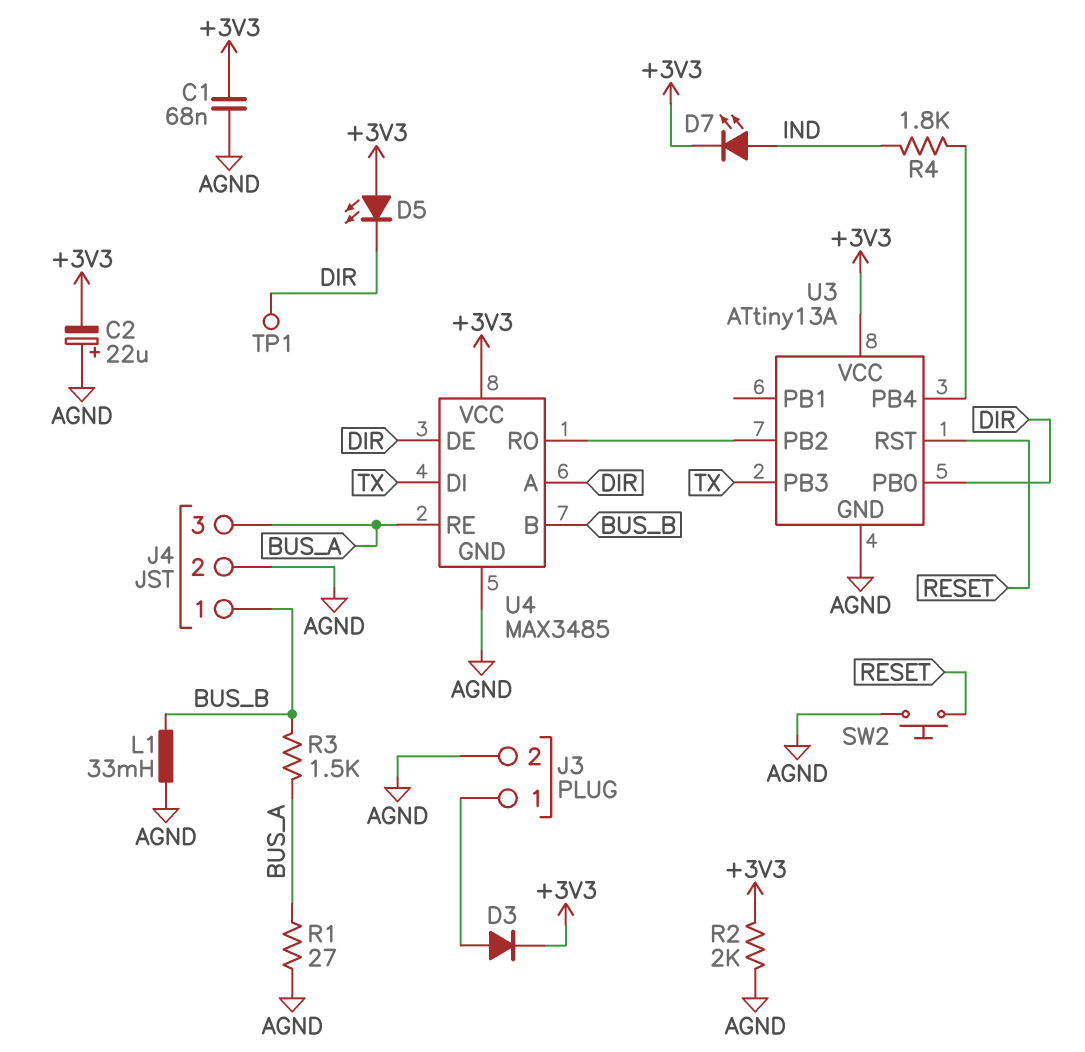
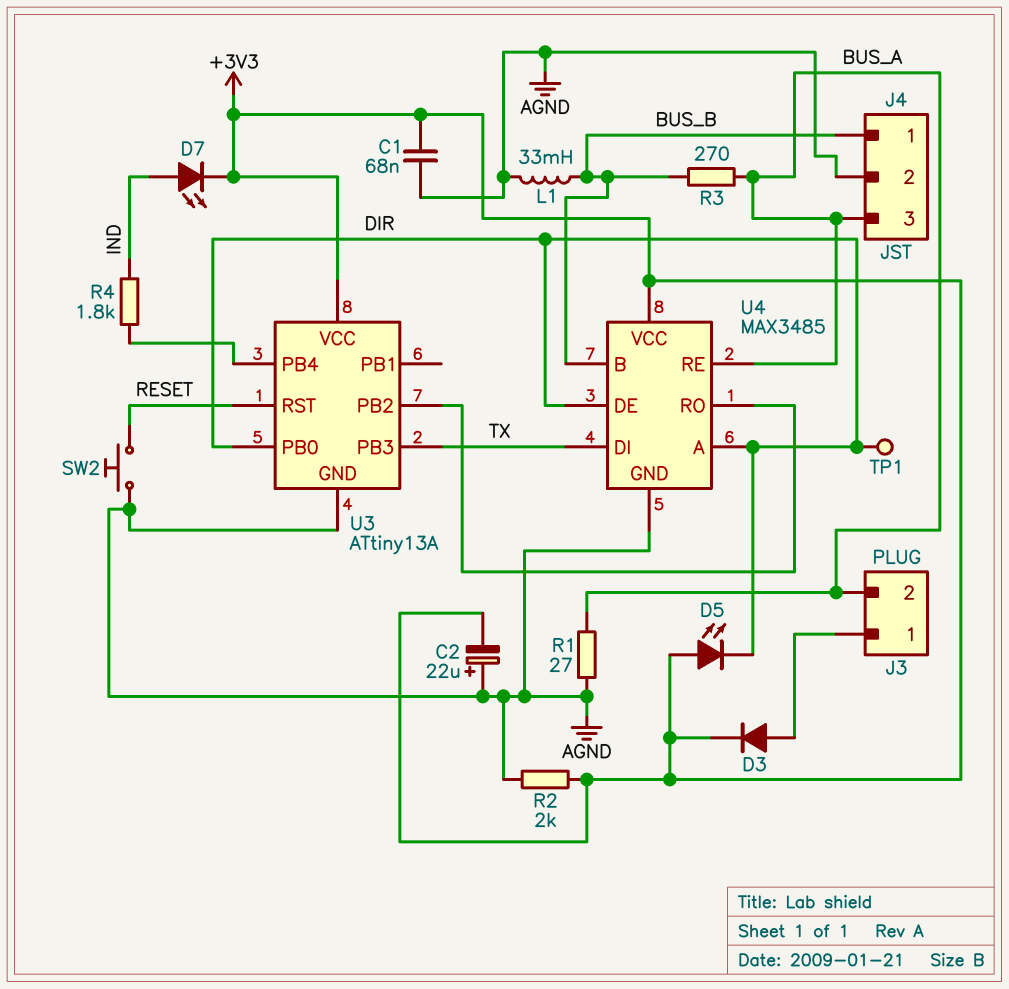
J3 pin 2: AGND -> BUS_A
R3: 1.5k (BUS_A, BUS_B) -> 270 (BUS_A, BUS_B)

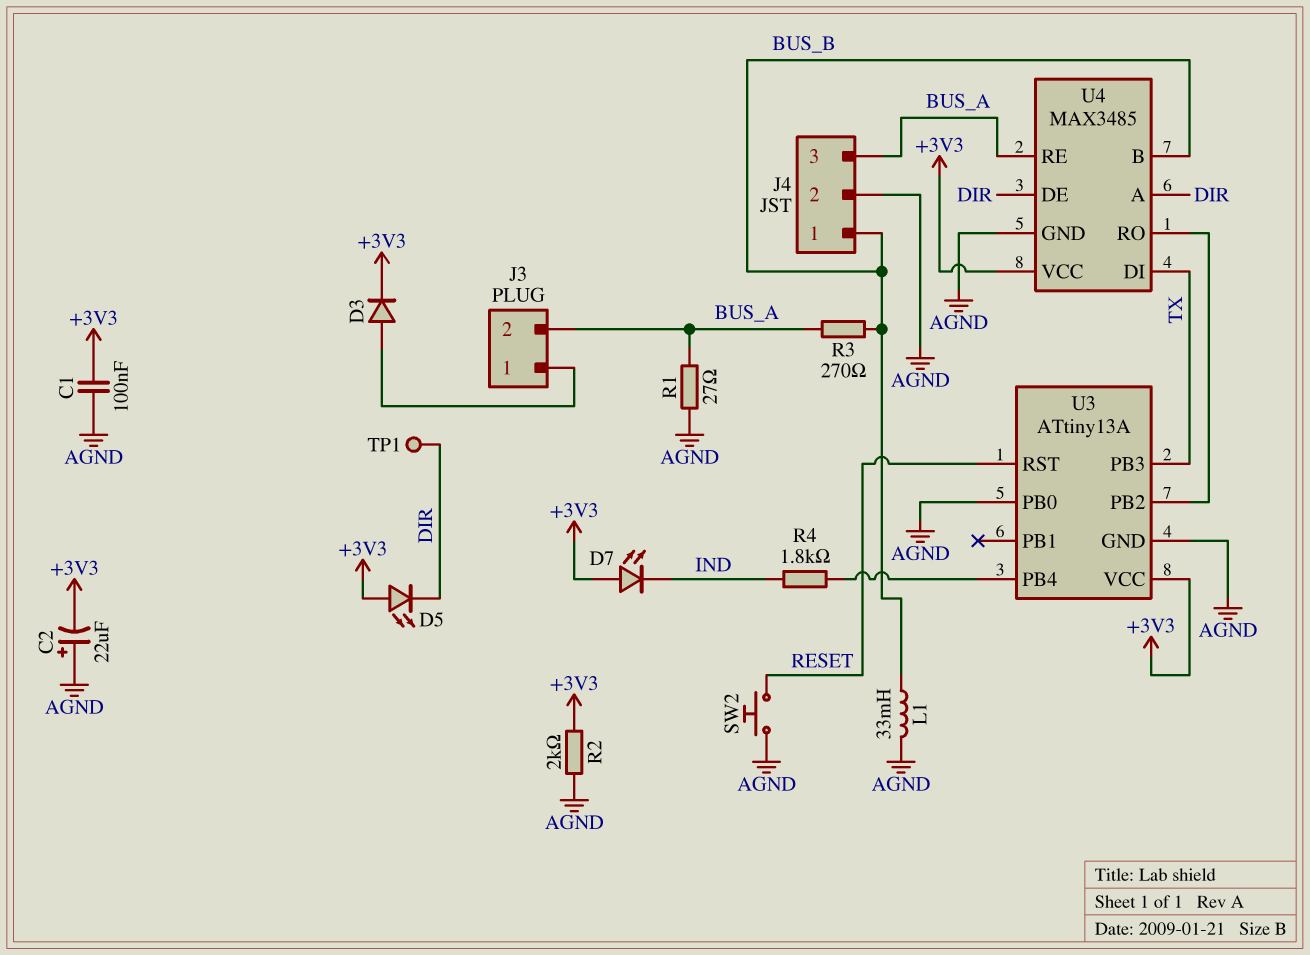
C1: 68nF (+3V3, AGND) -> 100nF (+3V3, AGND)
D7: LED (A IND, K +3V3) -> LED (A +3V3, K IND)
U3 pin PB0: DIR -> AGND

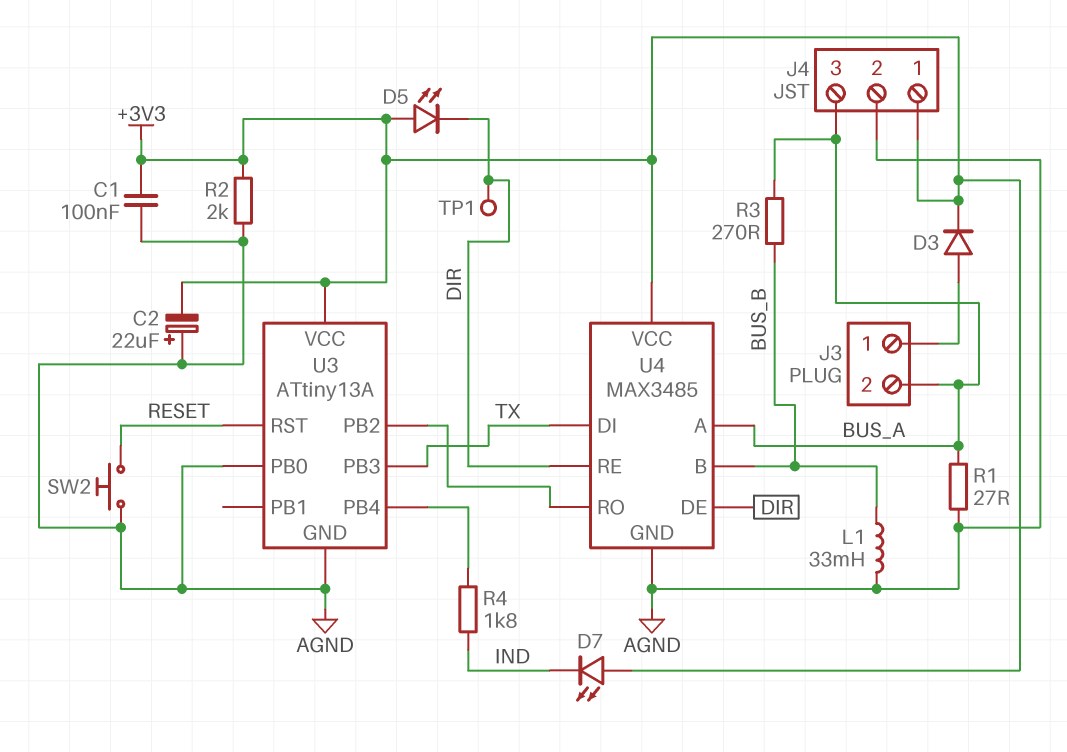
J4 pin 1: BUS_B -> +3V3
U4 pin A: DIR -> BUS_A
U4 pin RE: BUS_A -> DIR

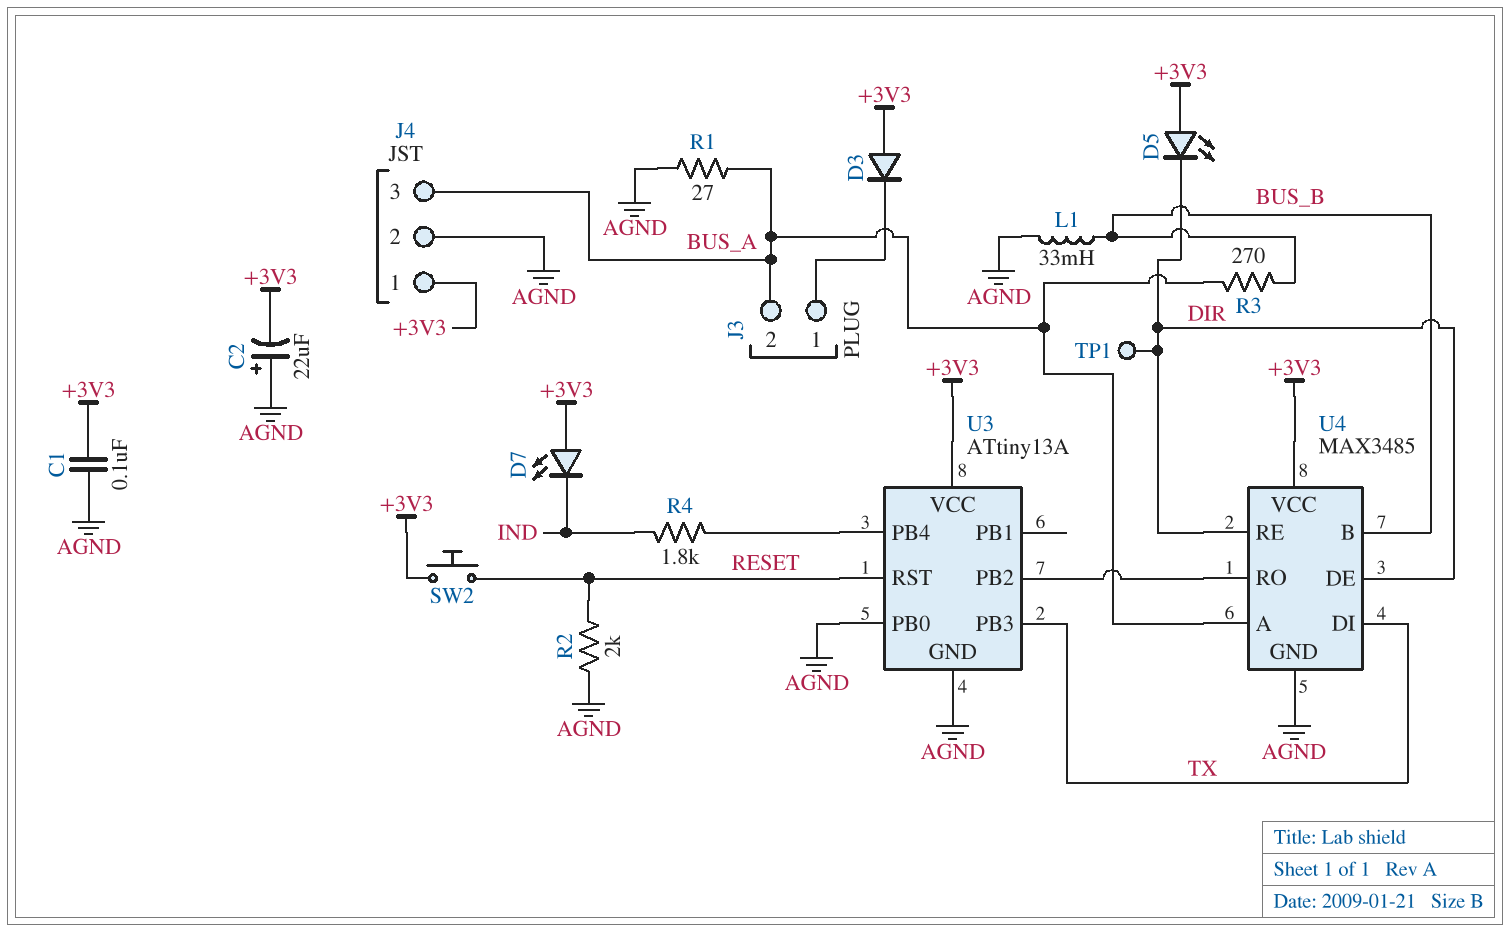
D3: diode (A J3/1, K +3V3) -> diode (A +3V3, K J3/1)
R2: 2k (+3V3, AGND) -> 2k (AGND, RESET)
SW2: button (AGND, RESET) -> button (+3V3, RESET)

